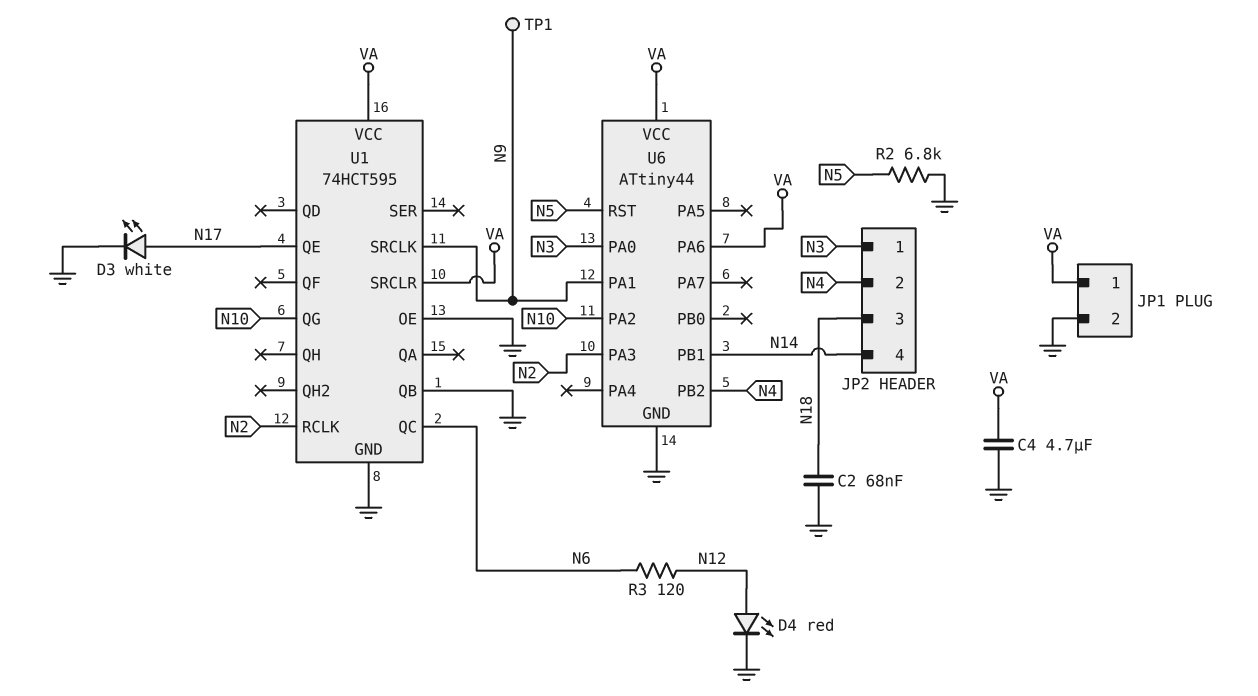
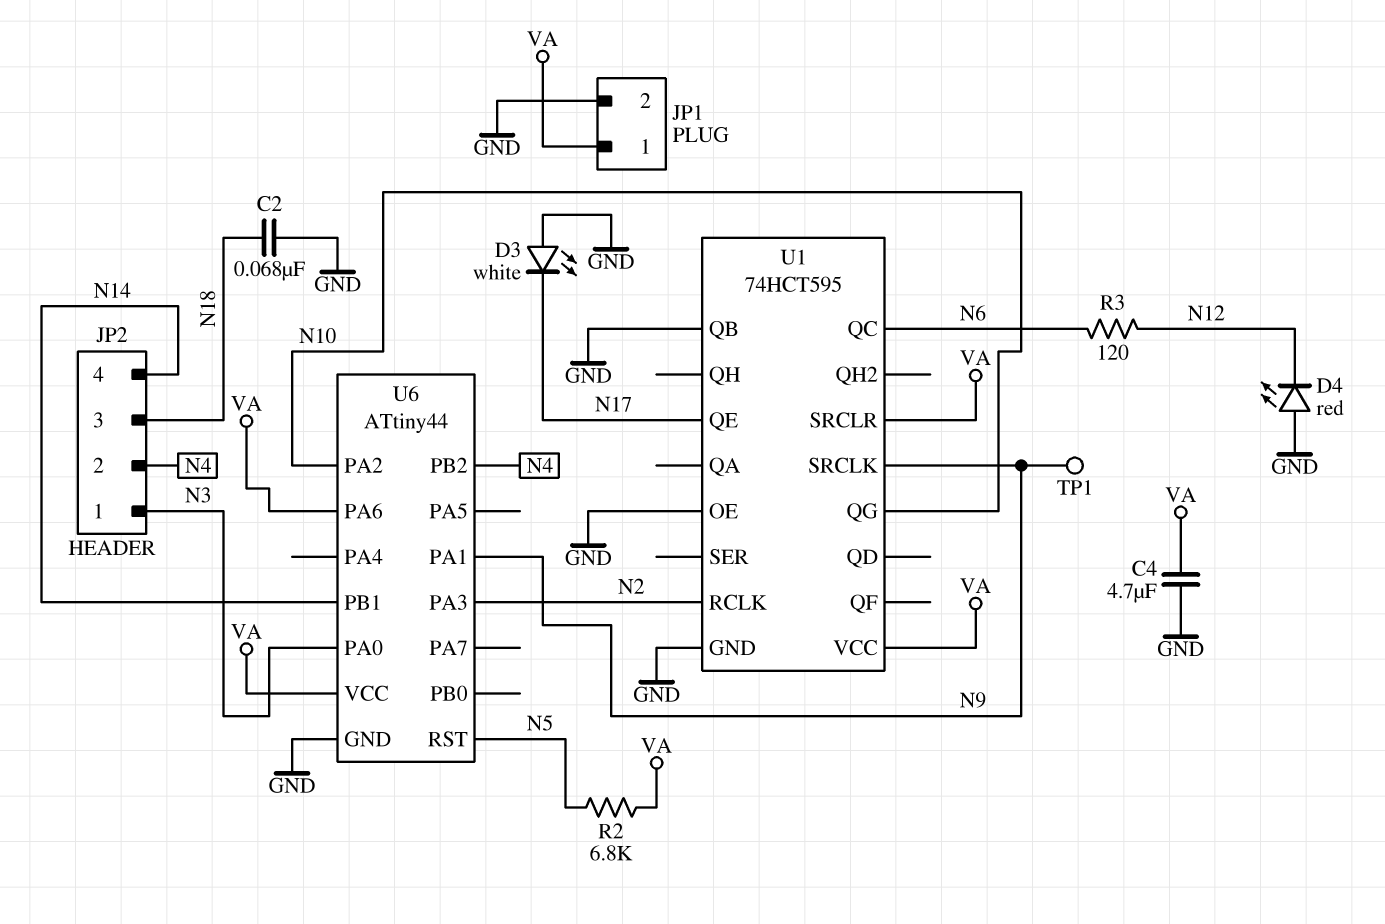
D3: LED white (A N17, K GND) -> LED white (A GND, K N17)
D4: LED red (A N12, K GND) -> LED red (A GND, K N12)
R2: 6.8k (GND, N5) -> 6.8k (N5, VA)

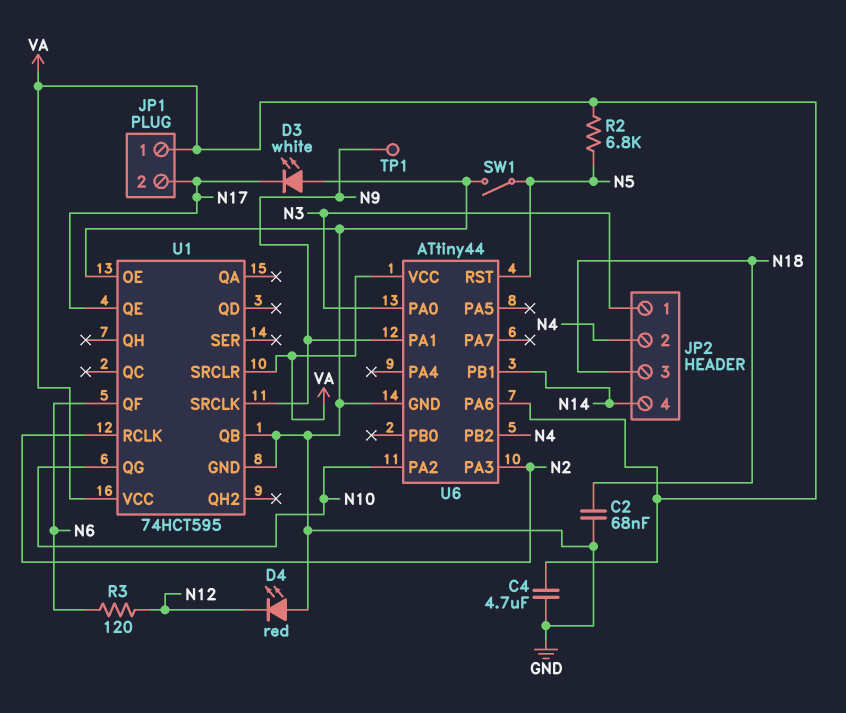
JP1 pin 2: GND -> N17
SW1: none -> switch (GND, N5)
U1 pin QC: N6 -> none
U1 pin QF: none -> N6

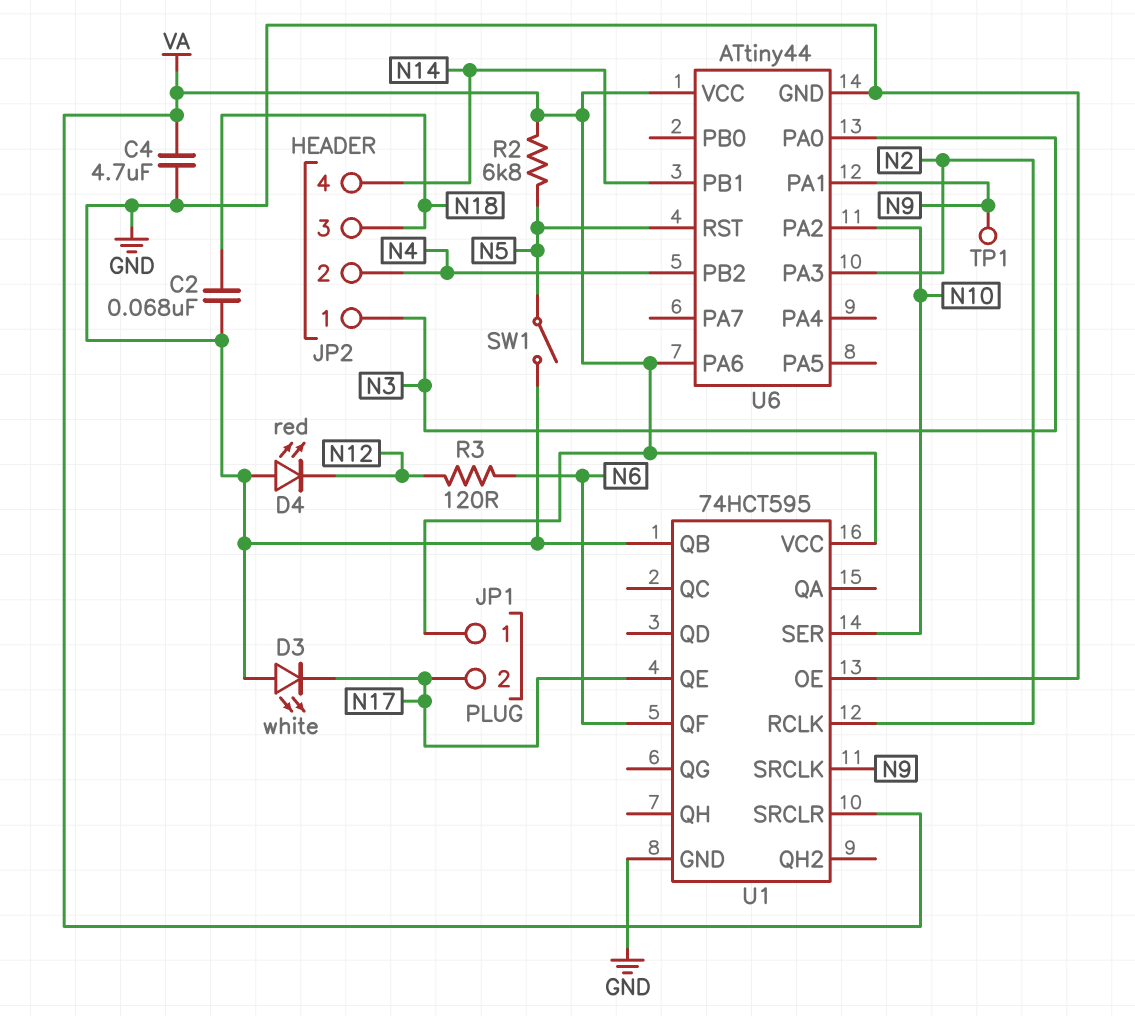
U1 pin QG: N10 -> none
U1 pin SER: none -> N10

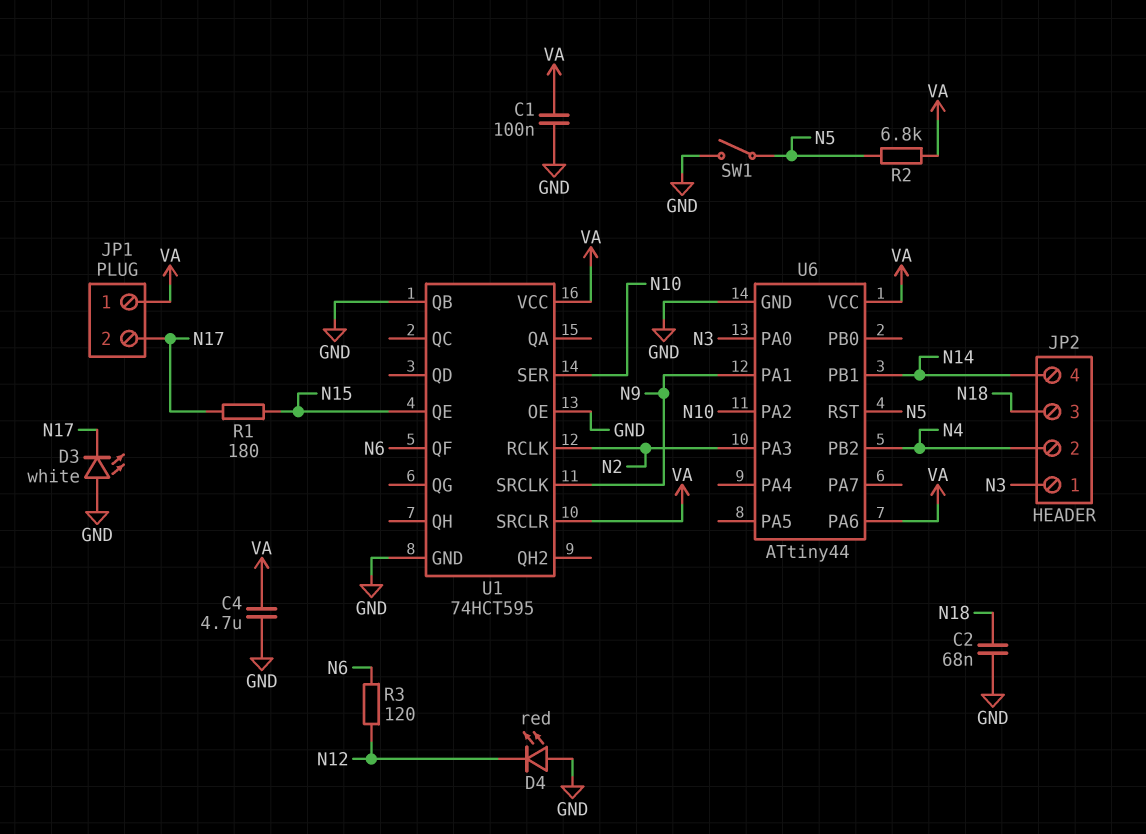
C1: none -> 100nF (GND, VA)
R1: none -> 180 (N15, N17)
TP1: test point (N9) -> none
U1 pin QE: N17 -> N15

